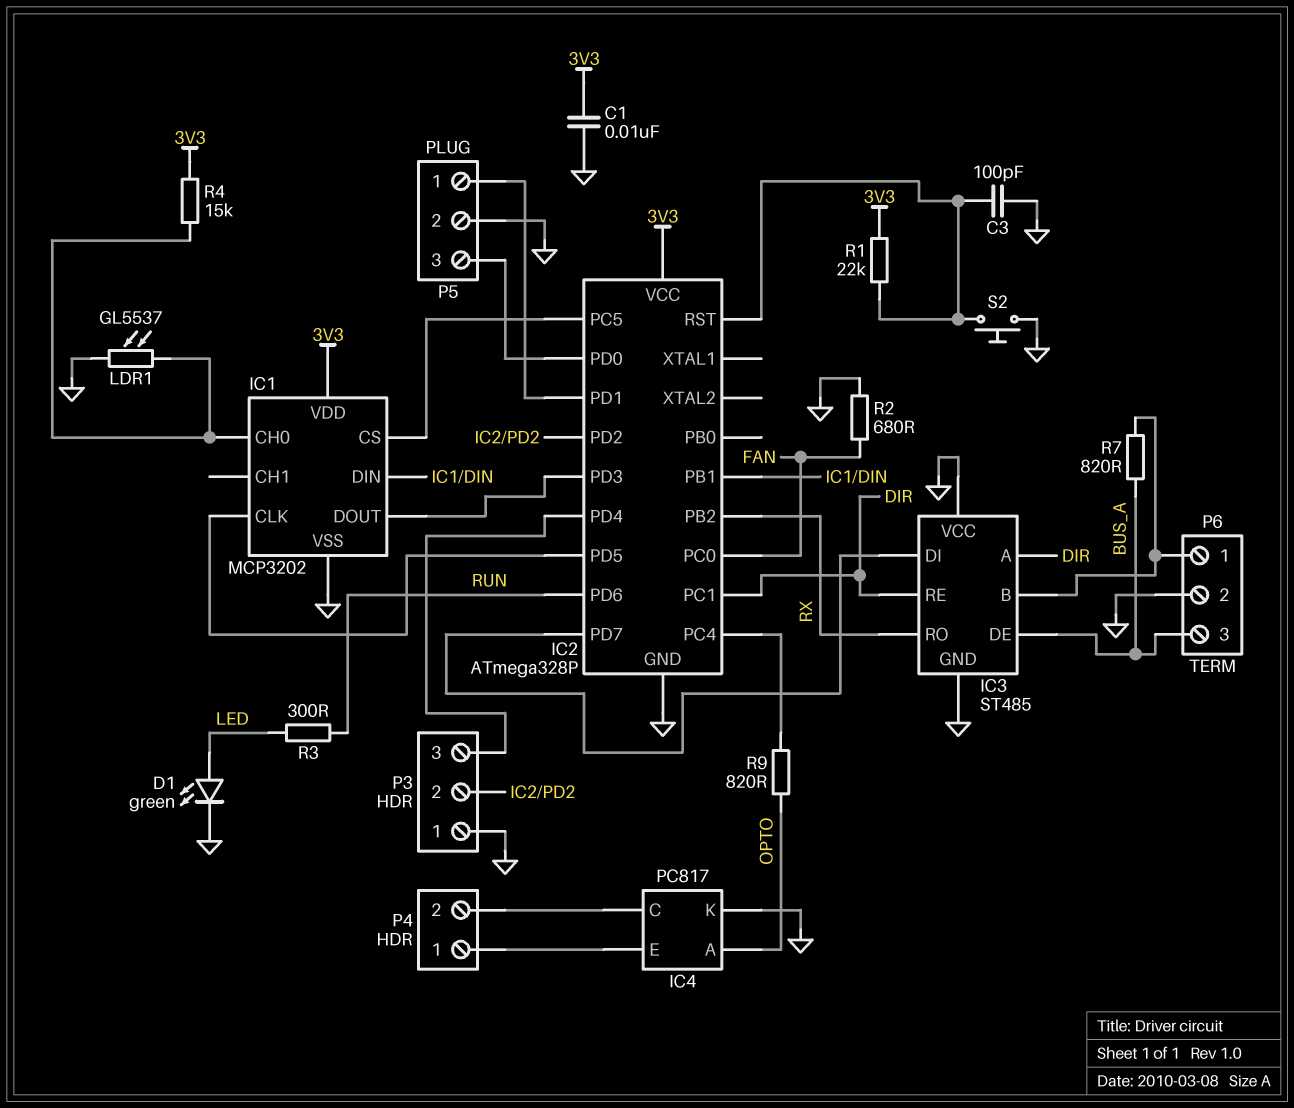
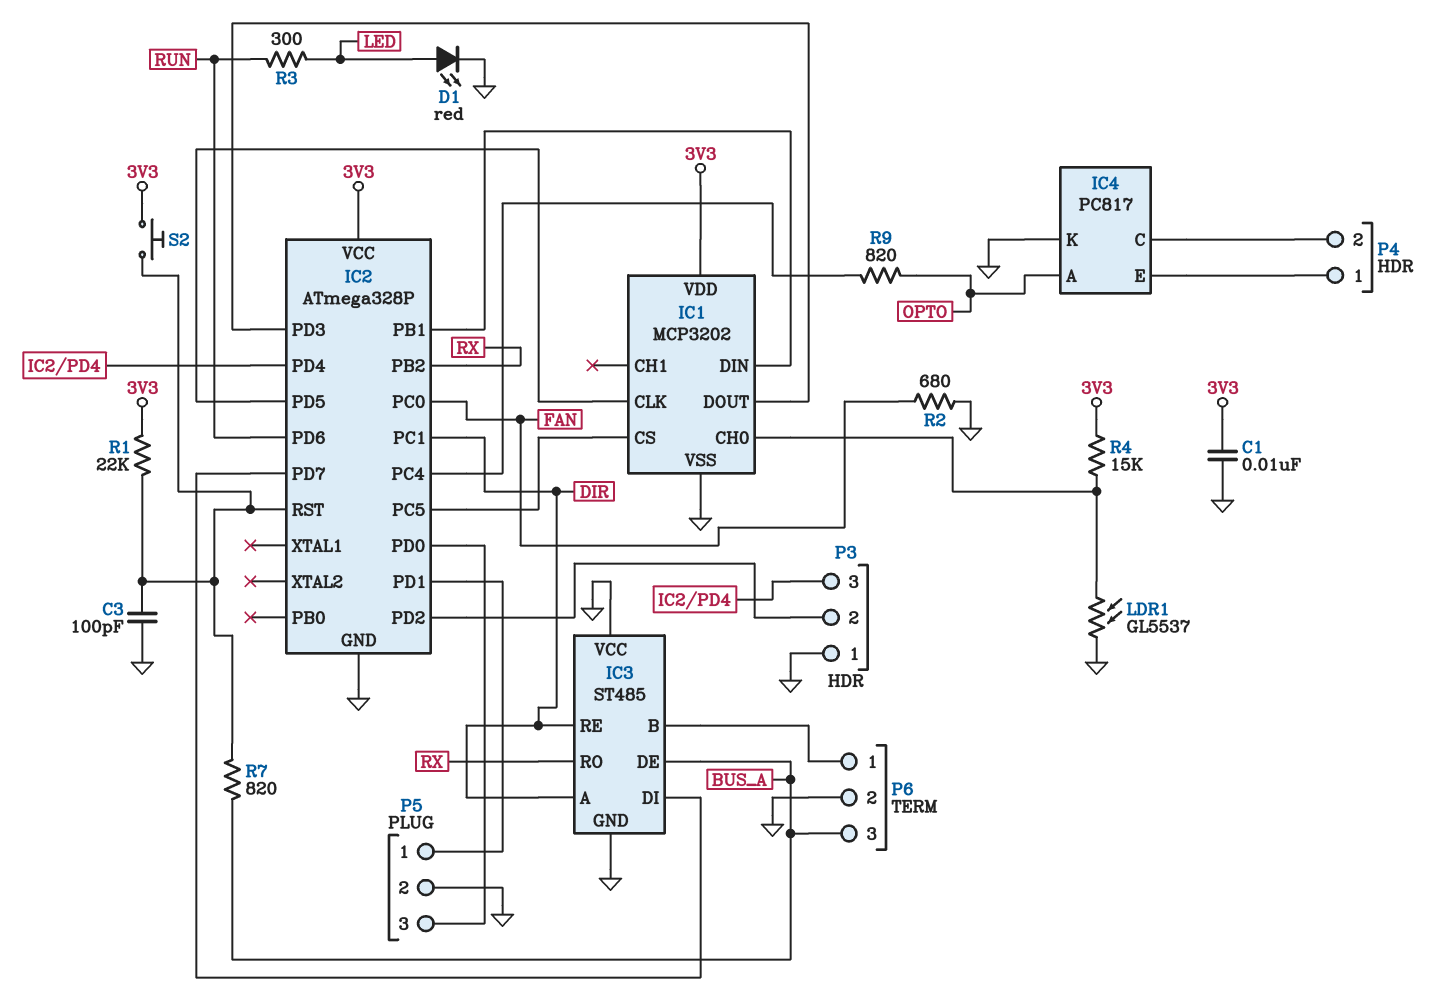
D1: LED green (A LED, K GND) -> LED red (A LED, K GND)
R7: 820 (BUS_A, IC3/B) -> 820 (BUS_A, IC2/RST)
S2: button (GND, IC2/RST) -> button (3V3, IC2/RST)

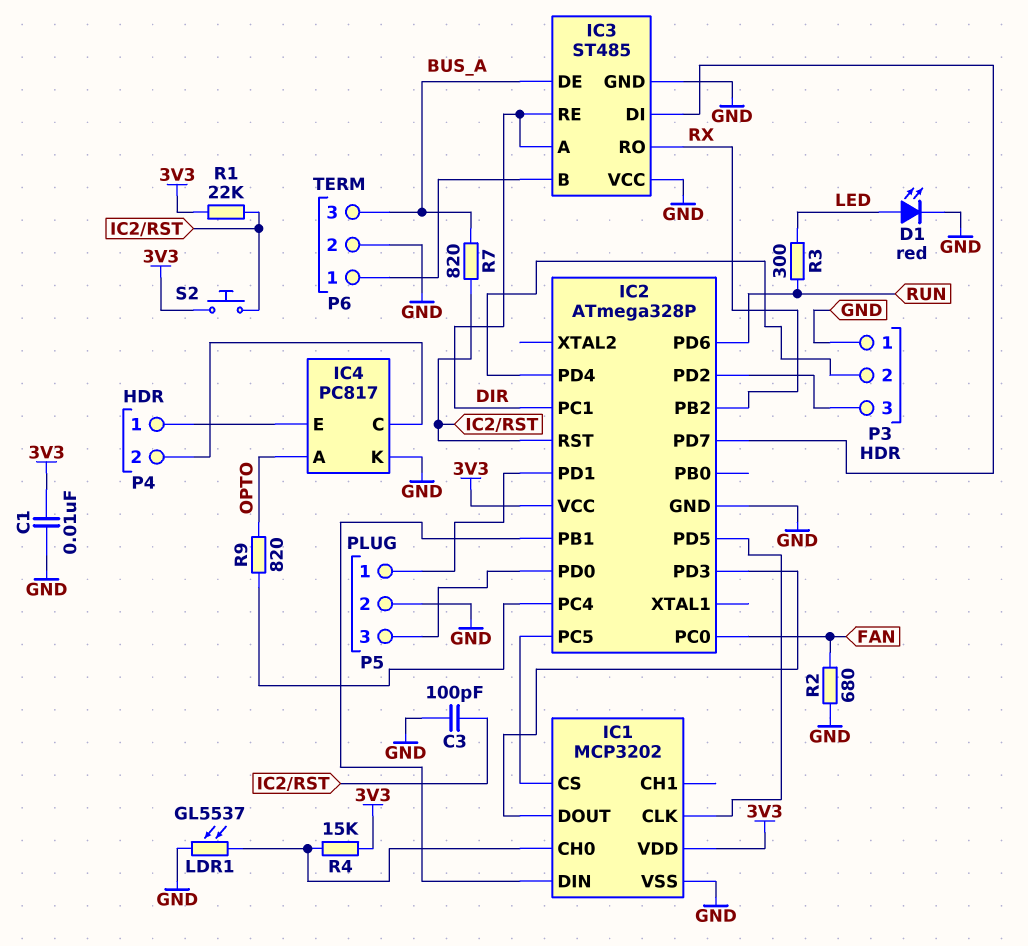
P3 pin 2: IC2/PD2 -> IC2/PD4
P3 pin 3: IC2/PD4 -> IC2/PD2

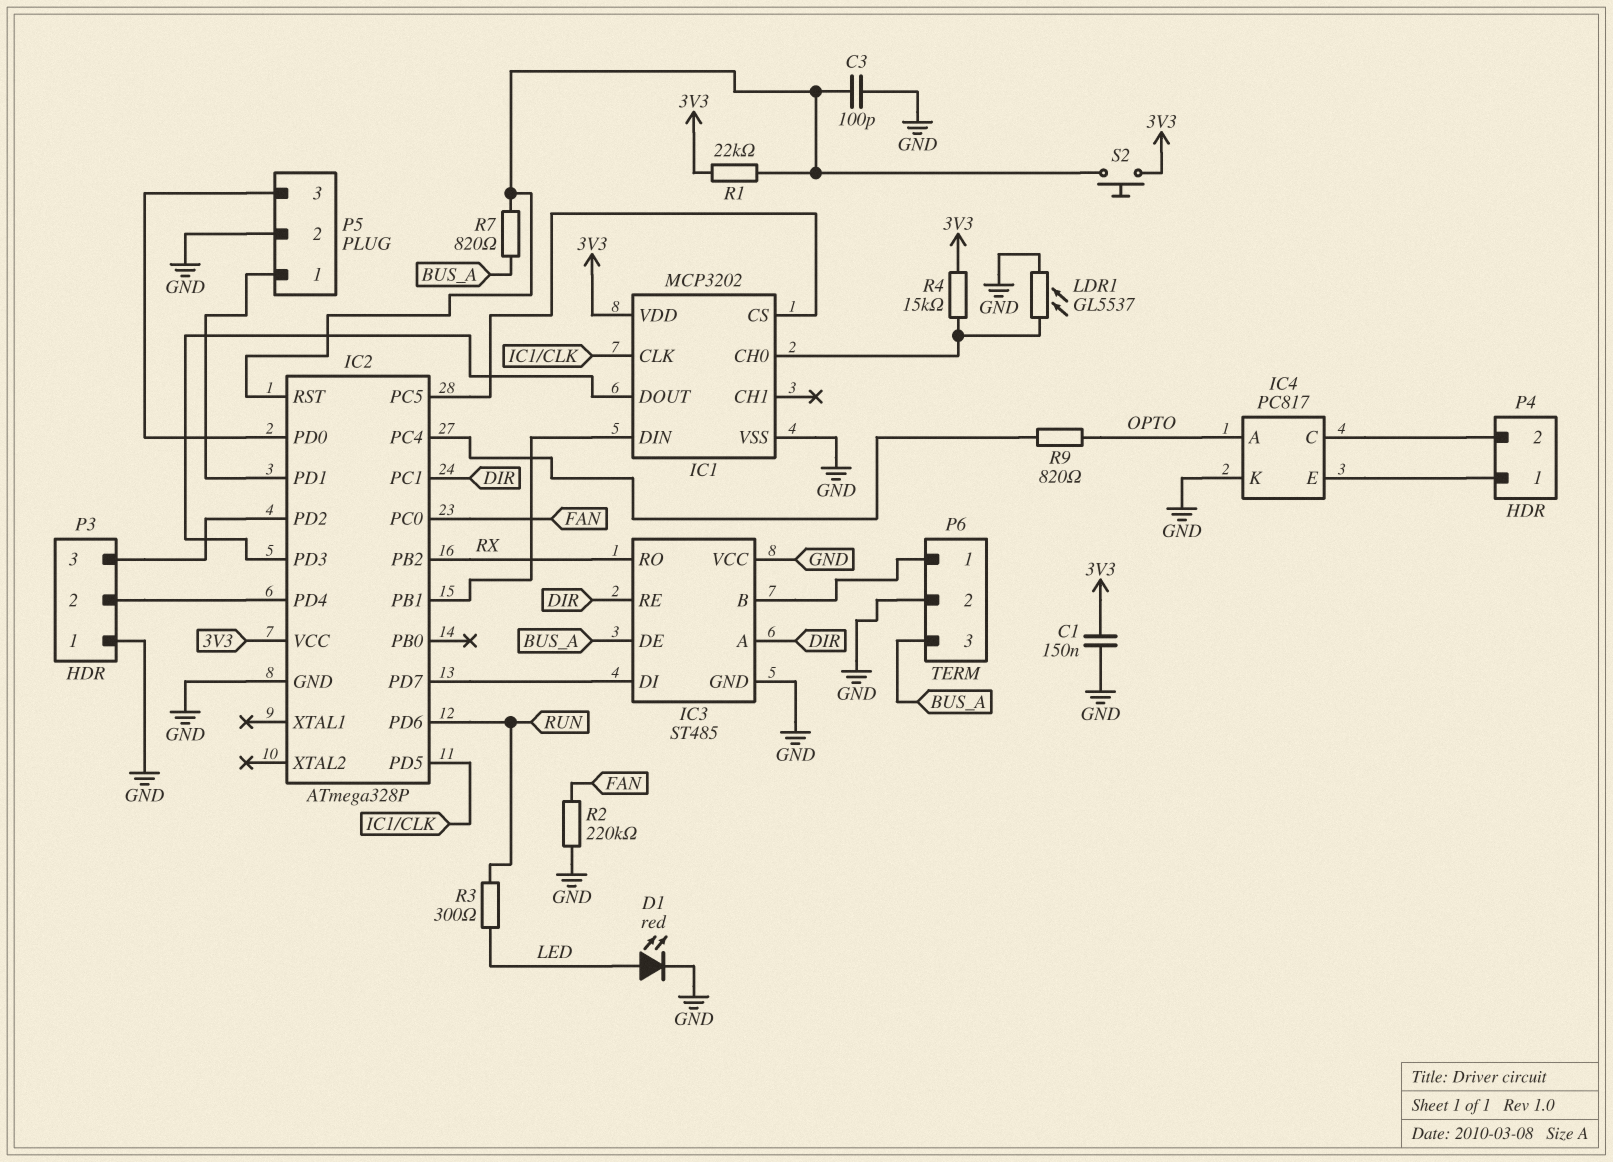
C1: 10nF (3V3, GND) -> 150nF (3V3, GND)
R2: 680 (FAN, GND) -> 220k (FAN, GND)

